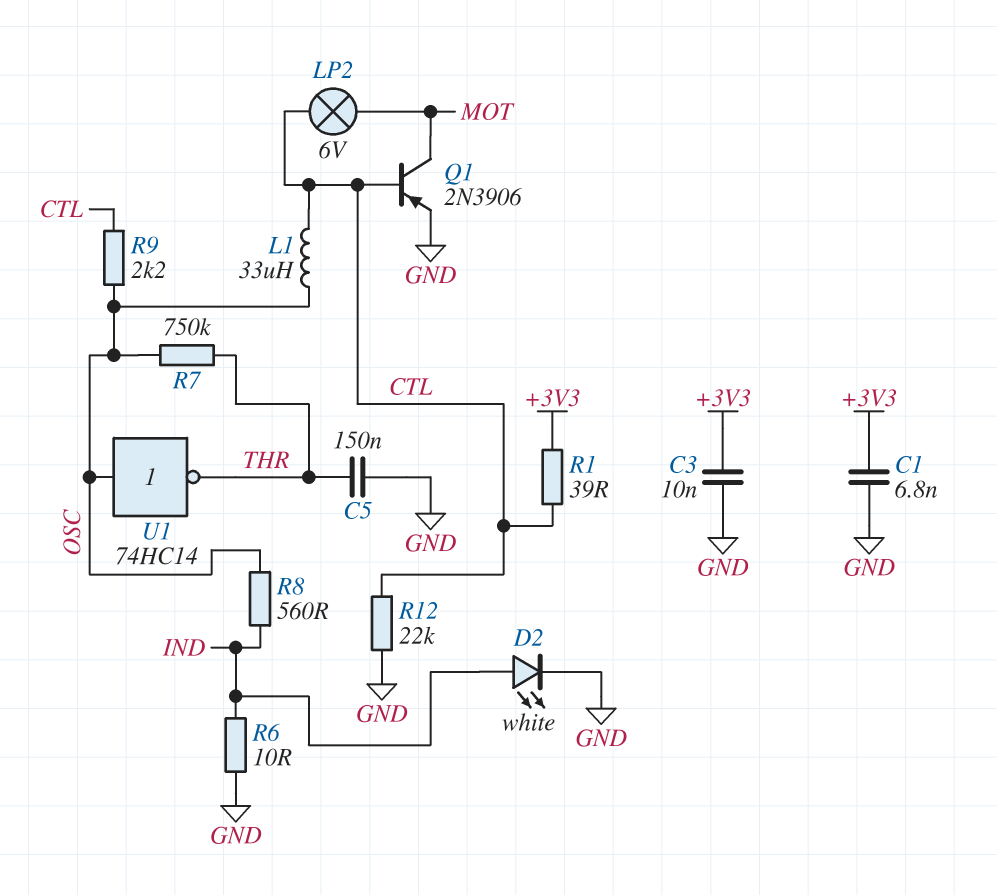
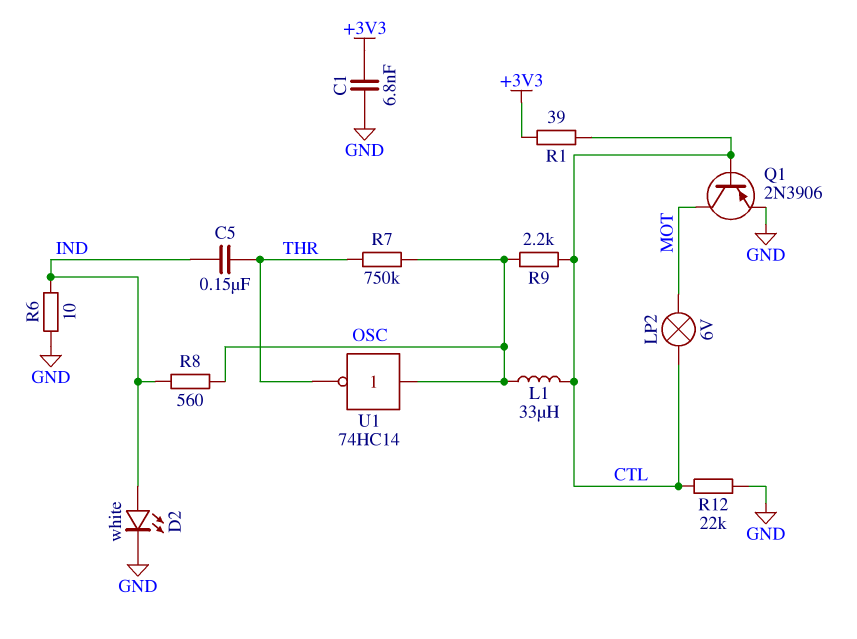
C3: 10nF (+3V3, GND) -> none
C5: 150nF (GND, THR) -> 150nF (IND, THR)

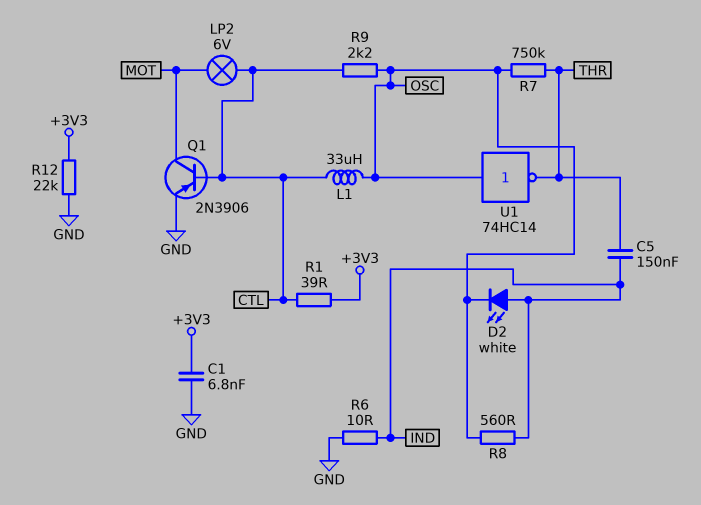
D2: LED white (A IND, K GND) -> LED white (A IND, K OSC)
R12: 22k (CTL, GND) -> 22k (+3V3, GND)

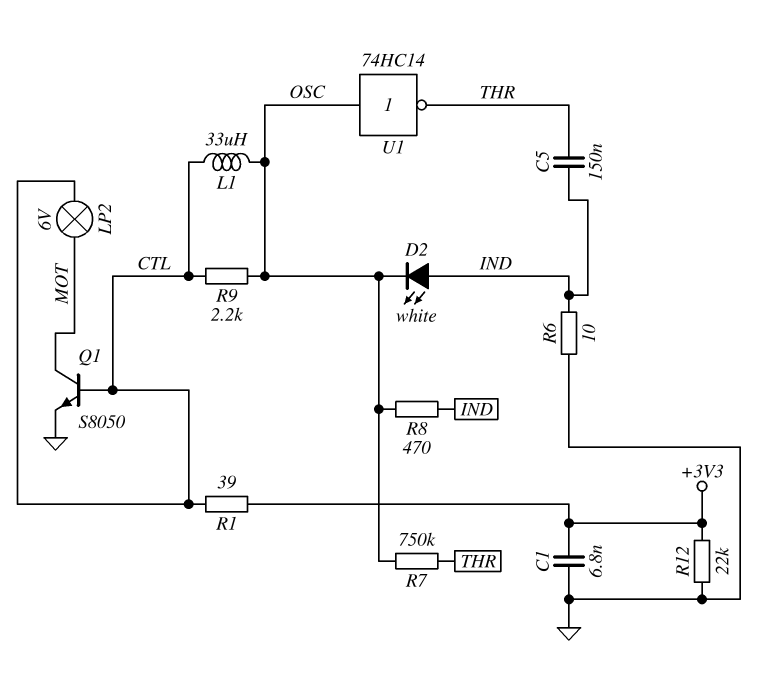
Q1: PNP 2N3906 (B CTL, C MOT, E GND) -> NPN S8050 (B CTL, C MOT, E GND)
R8: 560 (IND, OSC) -> 470 (IND, OSC)

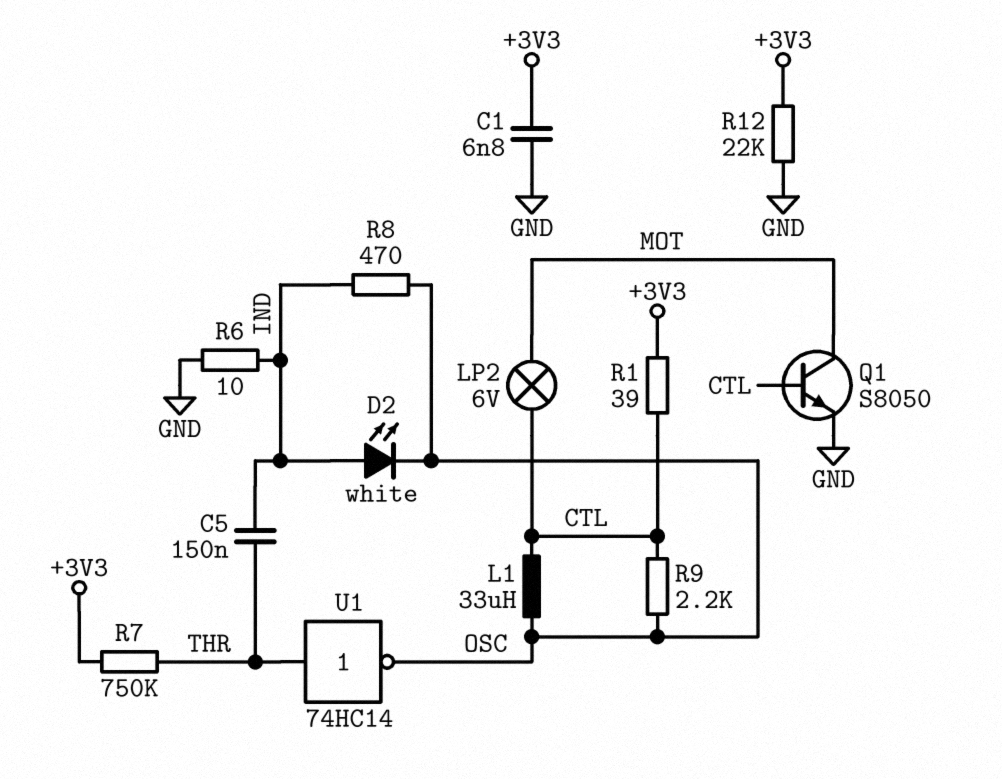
R7: 750k (OSC, THR) -> 750k (+3V3, THR)
U1: NOT 74HC14 (in OSC, out THR) -> NOT 74HC14 (in THR, out OSC)

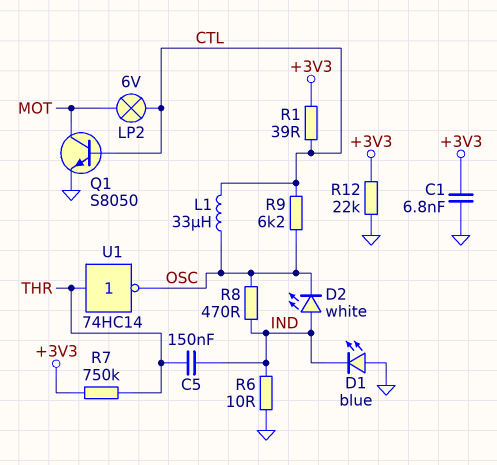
D1: none -> LED blue (A GND, K IND)
R9: 2.2k (CTL, OSC) -> 6.2k (CTL, OSC)

